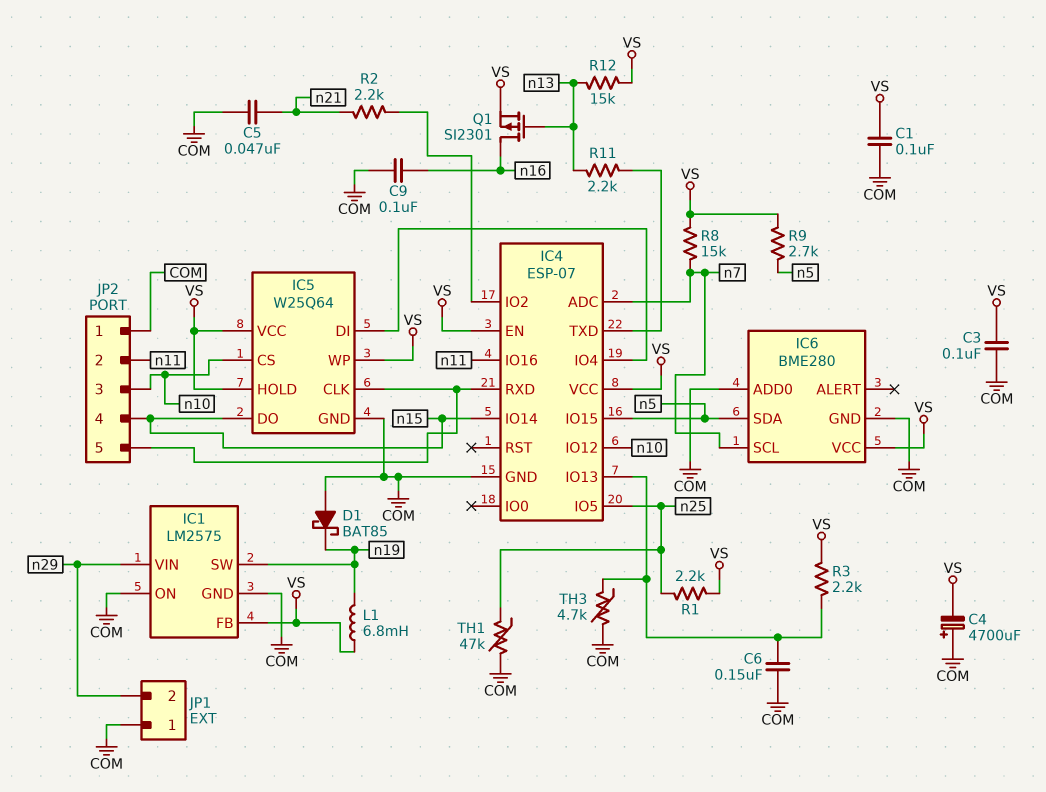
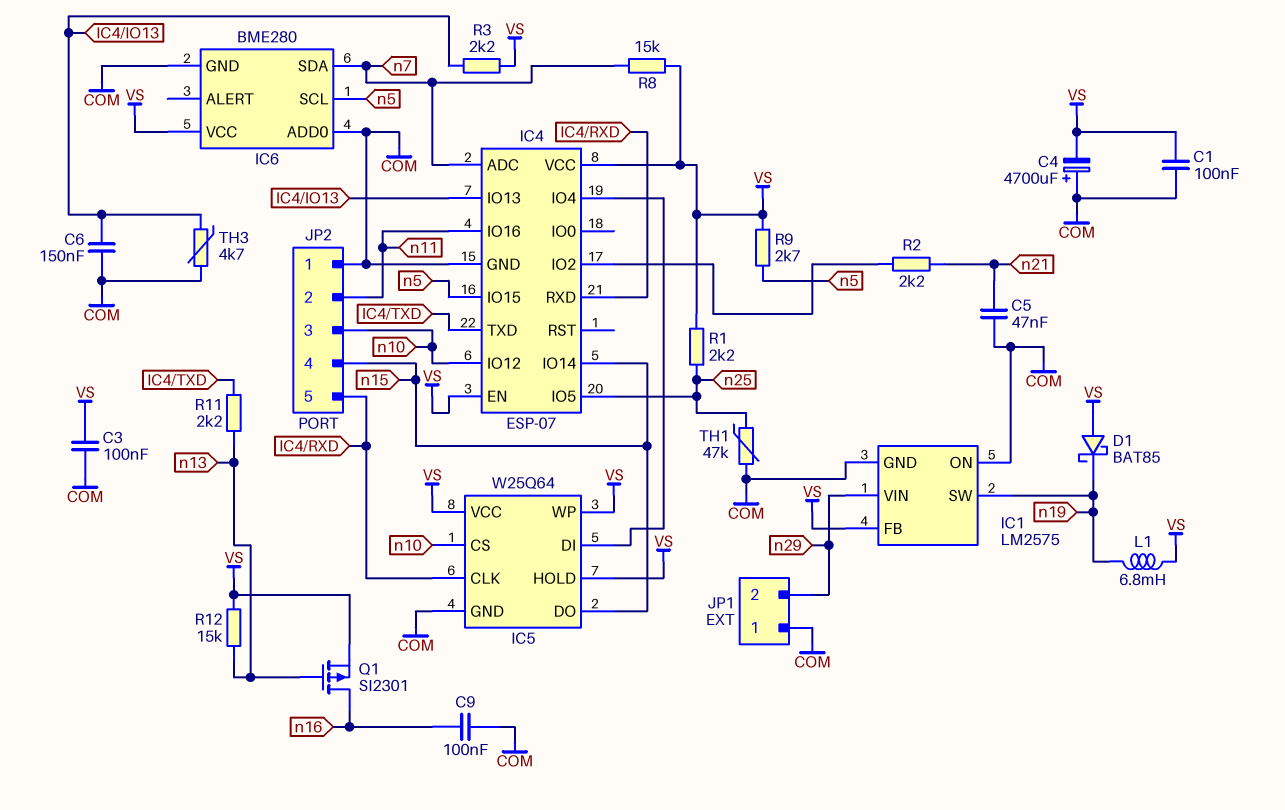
D1: schottky BAT85 (A COM, K n19) -> schottky BAT85 (A VS, K n19)
IC6 pin SCL: n7 -> n5
IC6 pin SDA: n5 -> n7

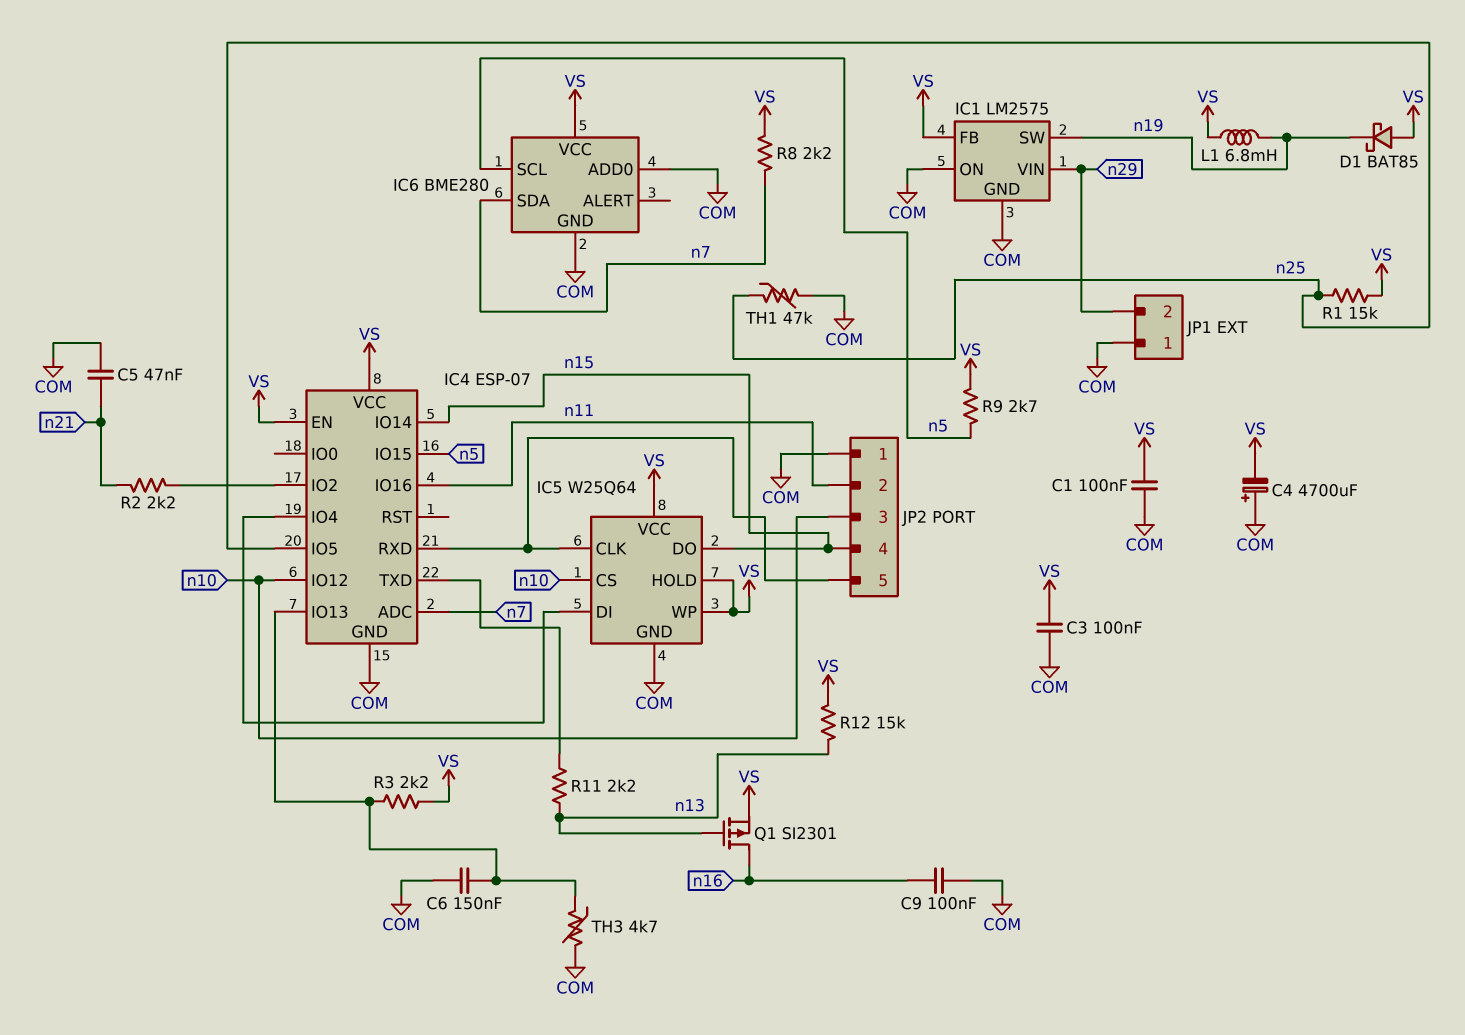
R1: 2.2k (VS, n25) -> 15k (VS, n25)
R8: 15k (VS, n7) -> 2.2k (VS, n7)

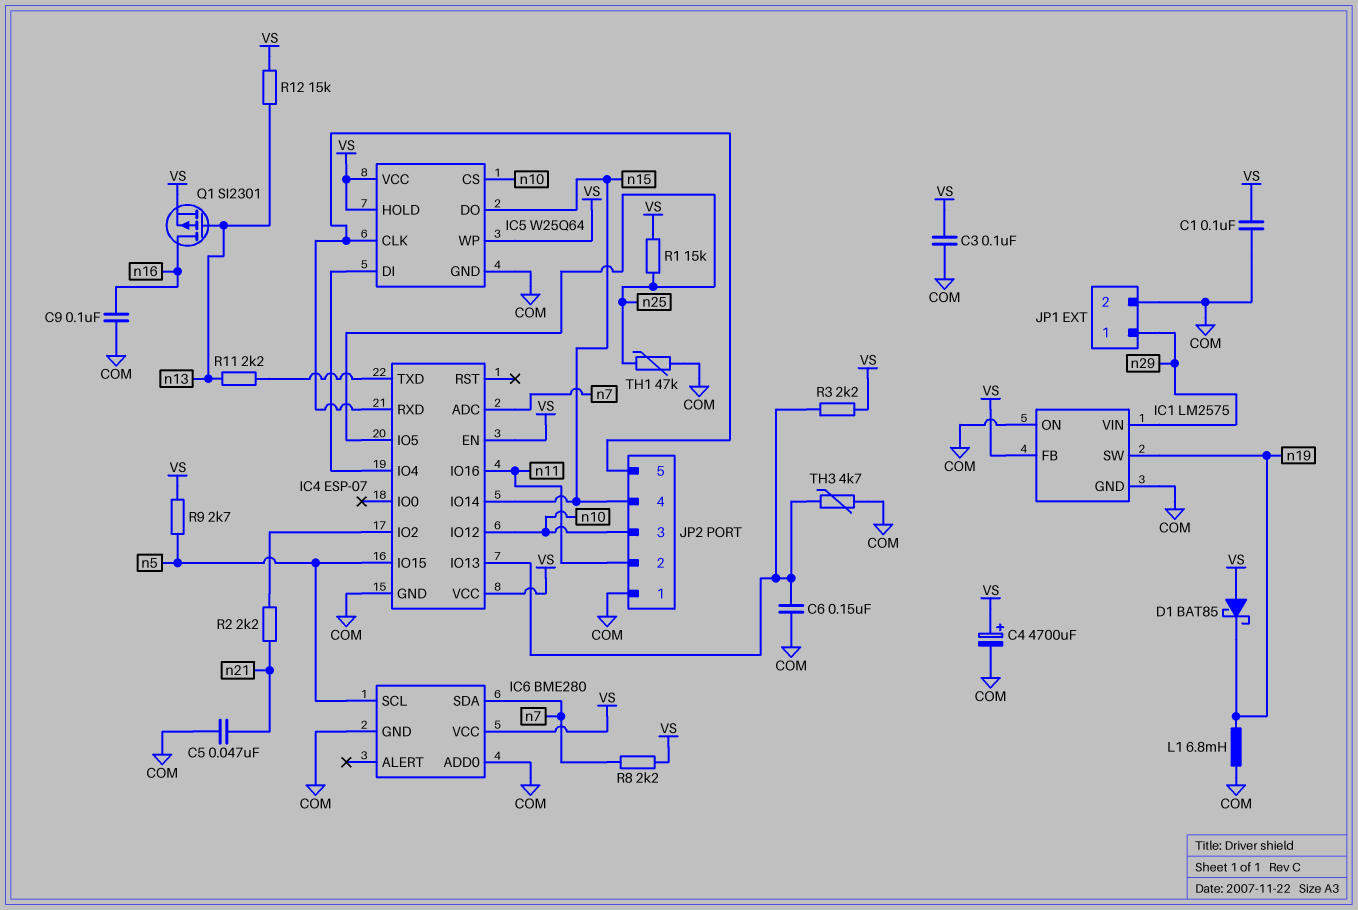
C4: 4700uF (plus COM, minus VS) -> 4700uF (plus VS, minus COM)
JP1 pin 1: COM -> n29
JP1 pin 2: n29 -> COM
L1: 6.8mH (VS, n19) -> 6.8mH (COM, n19)

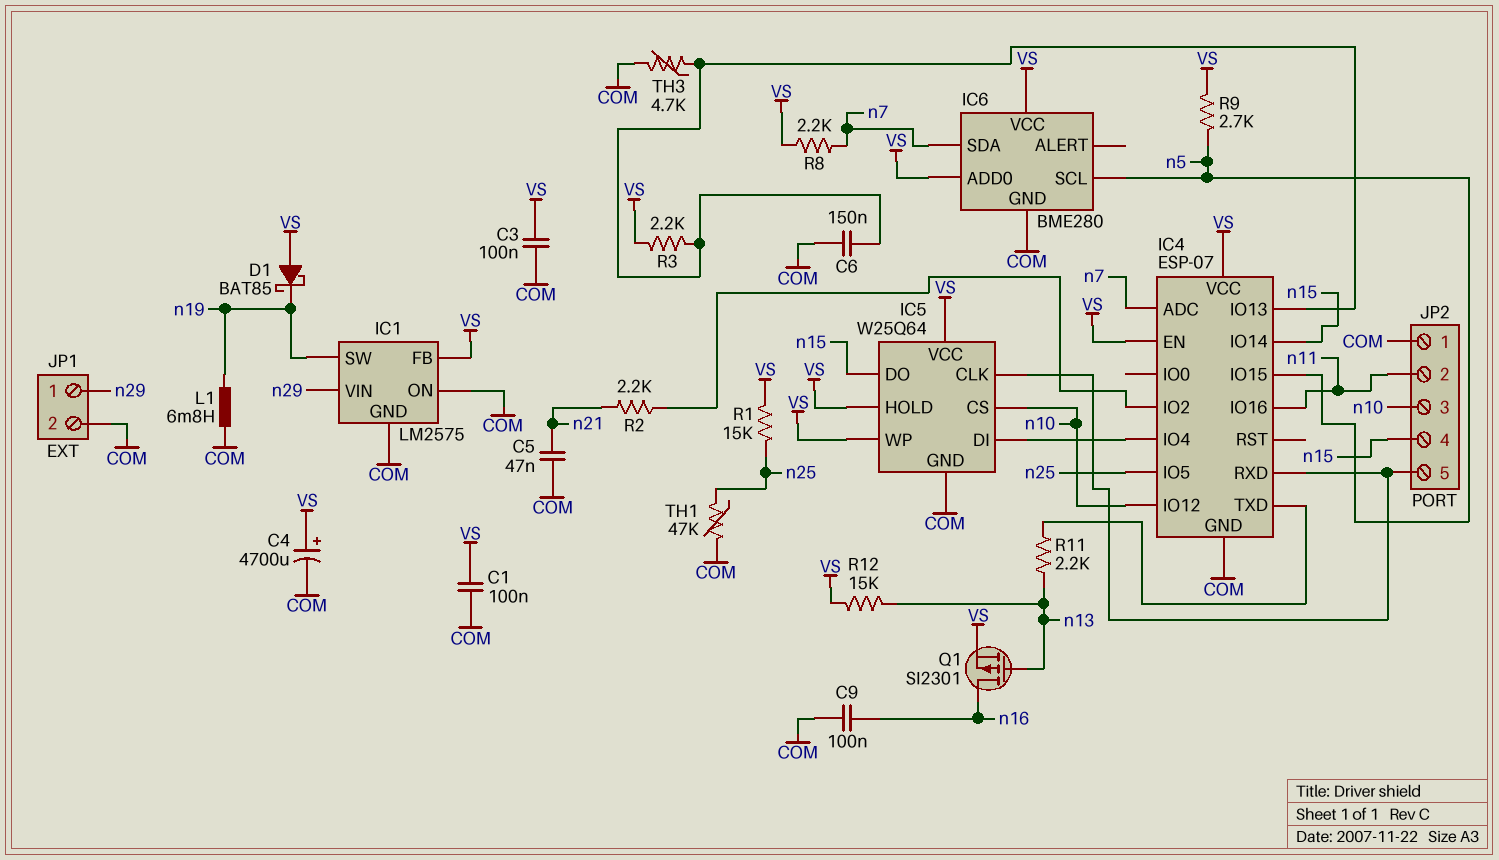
IC6 pin ADD0: COM -> VS

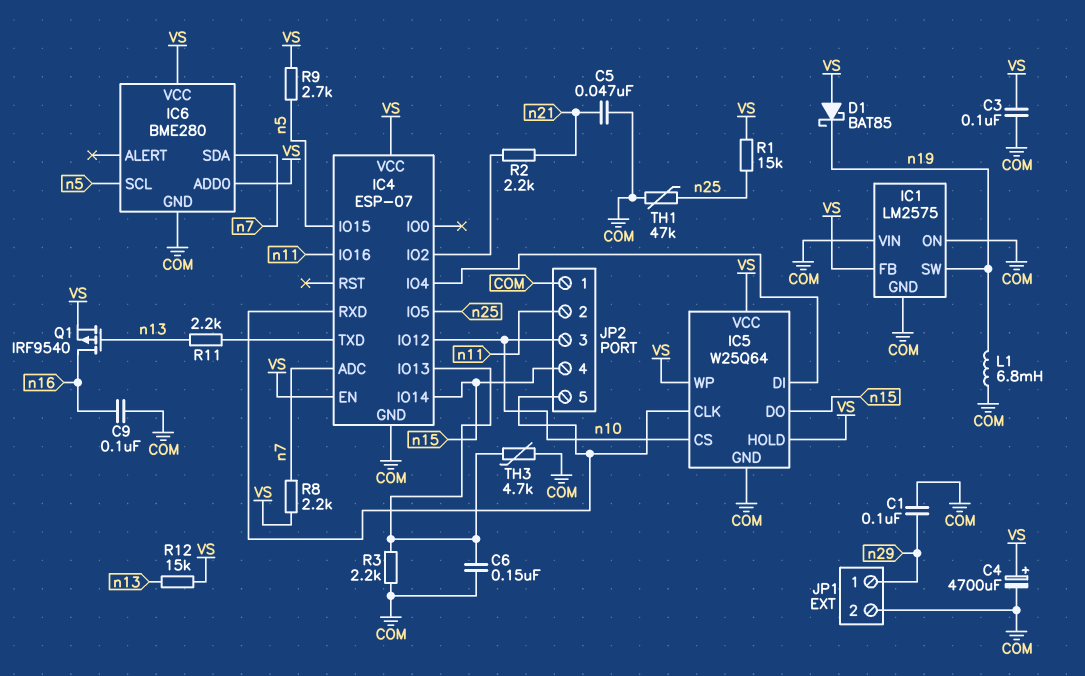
C1: 100nF (COM, VS) -> 100nF (COM, n29)
IC1 pin VIN: n29 -> COM
Q1: PMOS SI2301 (G n13, D n16, S VS) -> PMOS IRF9540 (G n13, D n16, S VS)
R3: 2.2k (IC4/IO13, VS) -> 2.2k (COM, IC4/IO13)

